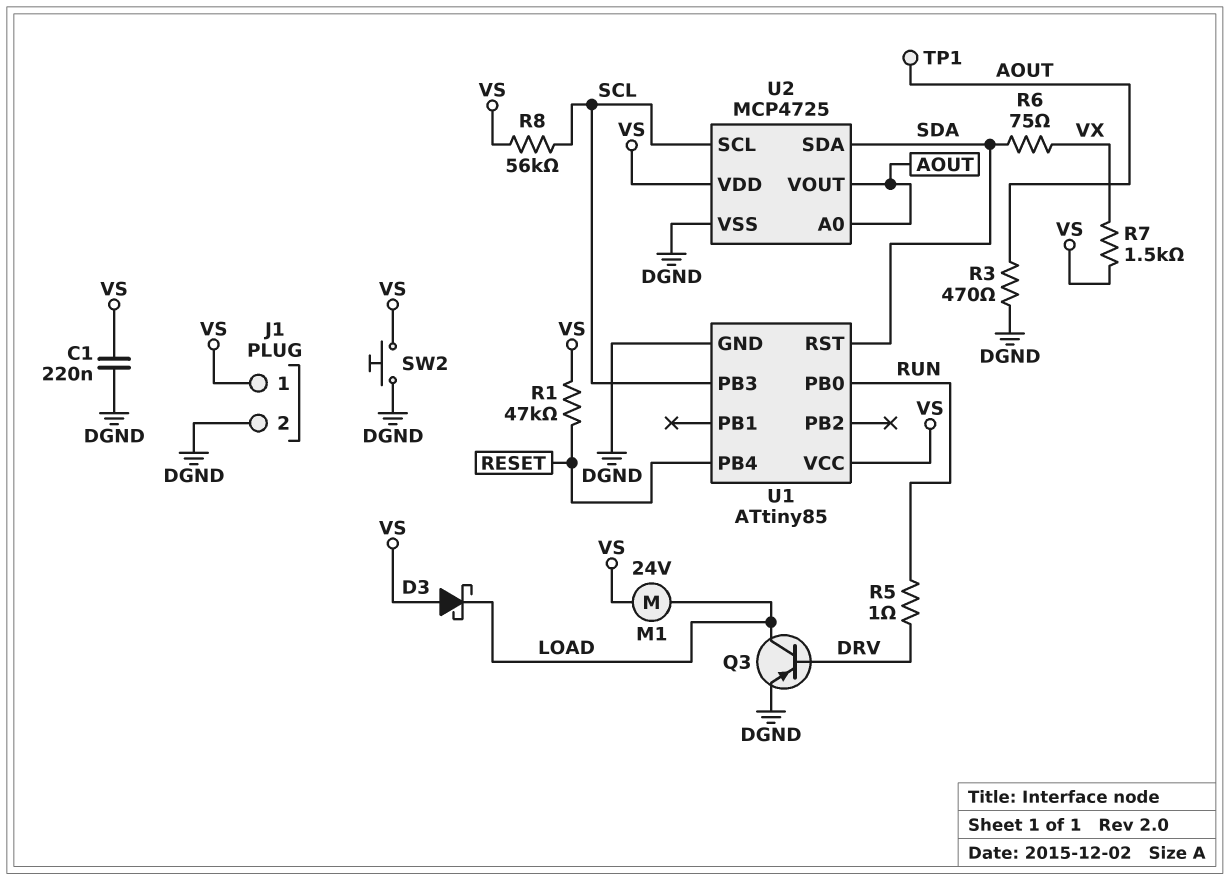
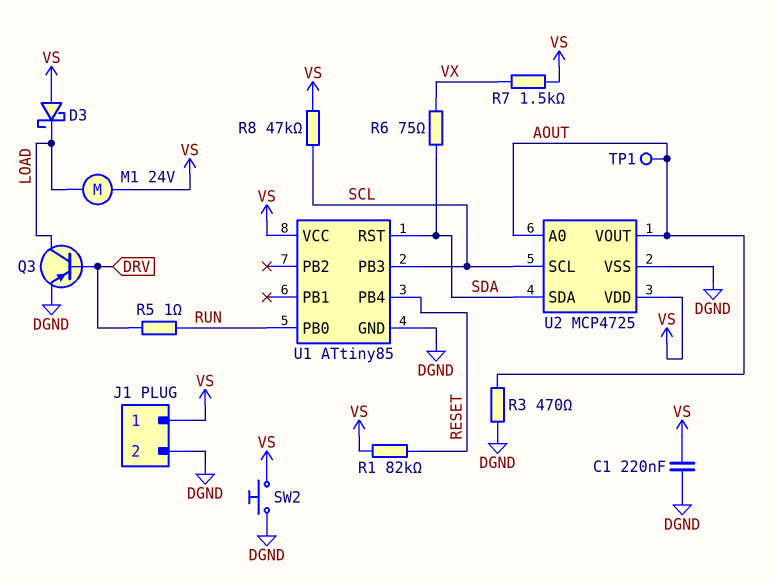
R1: 47k (RESET, VS) -> 82k (RESET, VS)
R8: 56k (SCL, VS) -> 47k (SCL, VS)

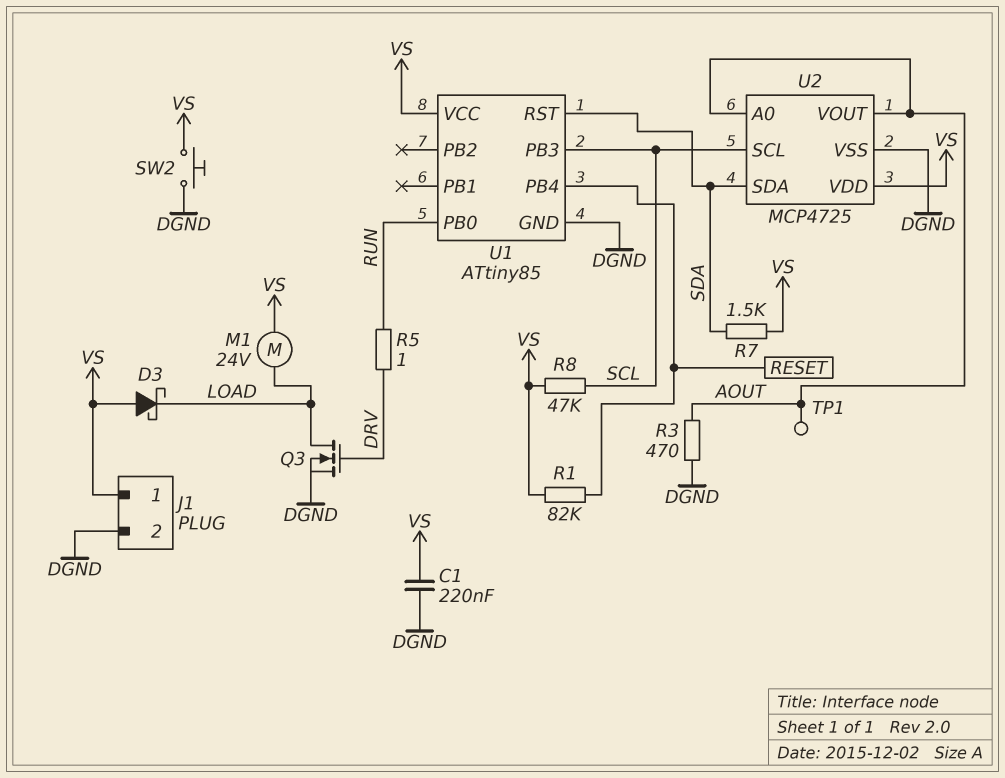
Q3: PNP (B DRV, C LOAD, E DGND) -> NMOS (G DRV, D LOAD, S DGND)
R6: 75 (SDA, VX) -> none
R7: 1.5k (VS, VX) -> 1.5k (SDA, VS)

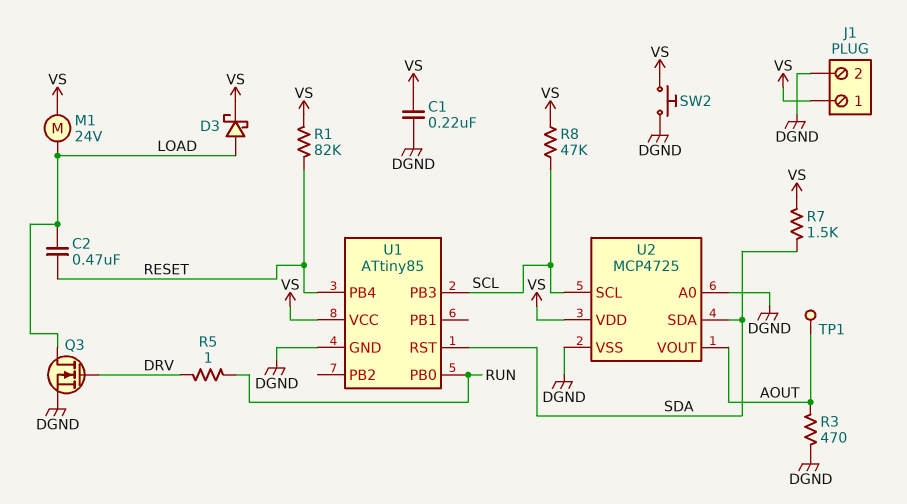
C2: none -> 470nF (LOAD, RESET)
D3: schottky (A VS, K LOAD) -> schottky (A LOAD, K VS)
U2 pin A0: AOUT -> DGND

